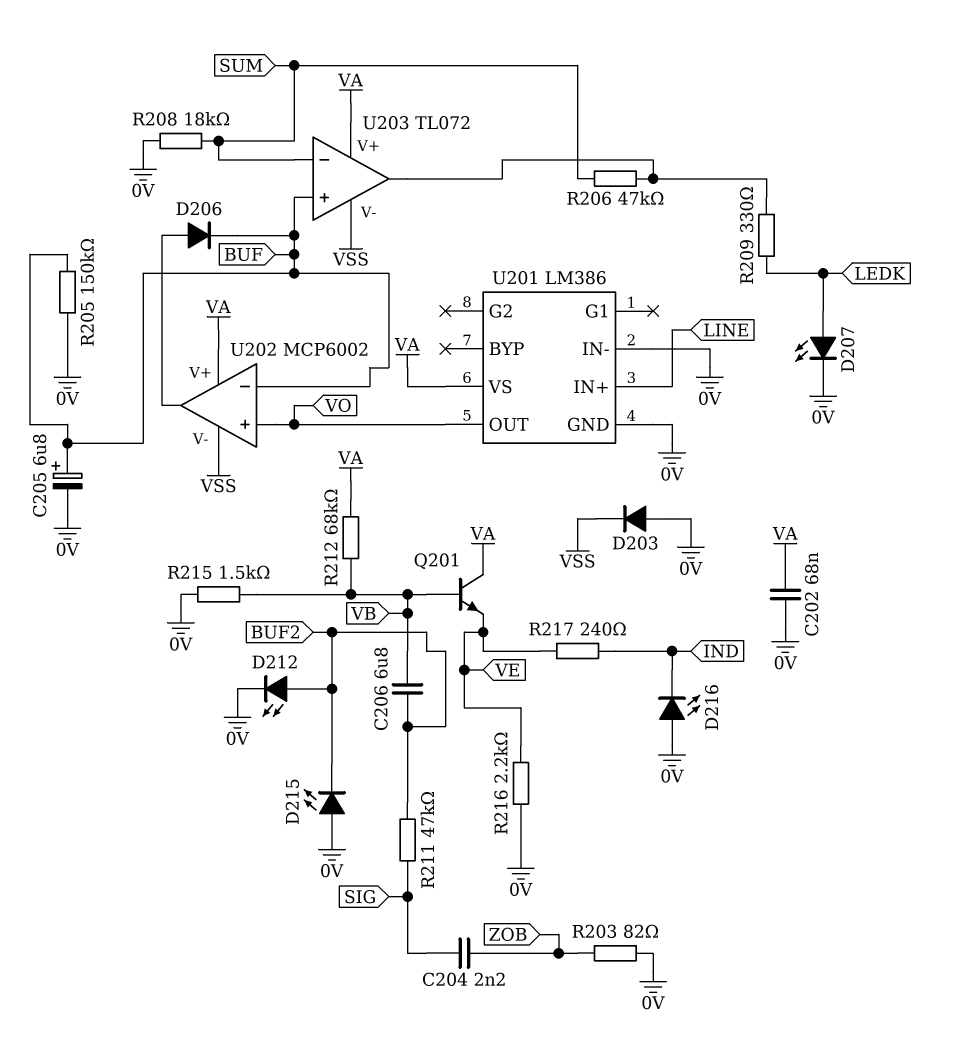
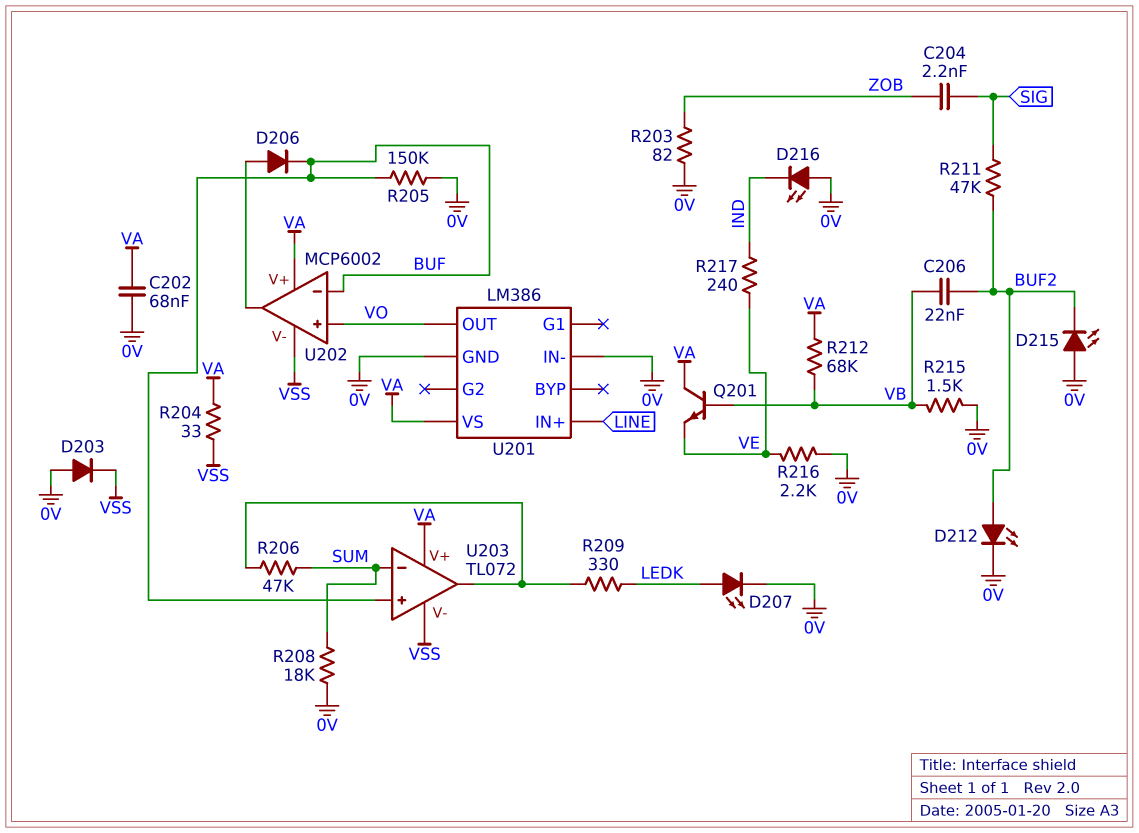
C205: 6.8uF (plus BUF, minus 0V) -> none
C206: 6.8uF (BUF2, VB) -> 22nF (BUF2, VB)
R204: none -> 33 (VA, VSS)

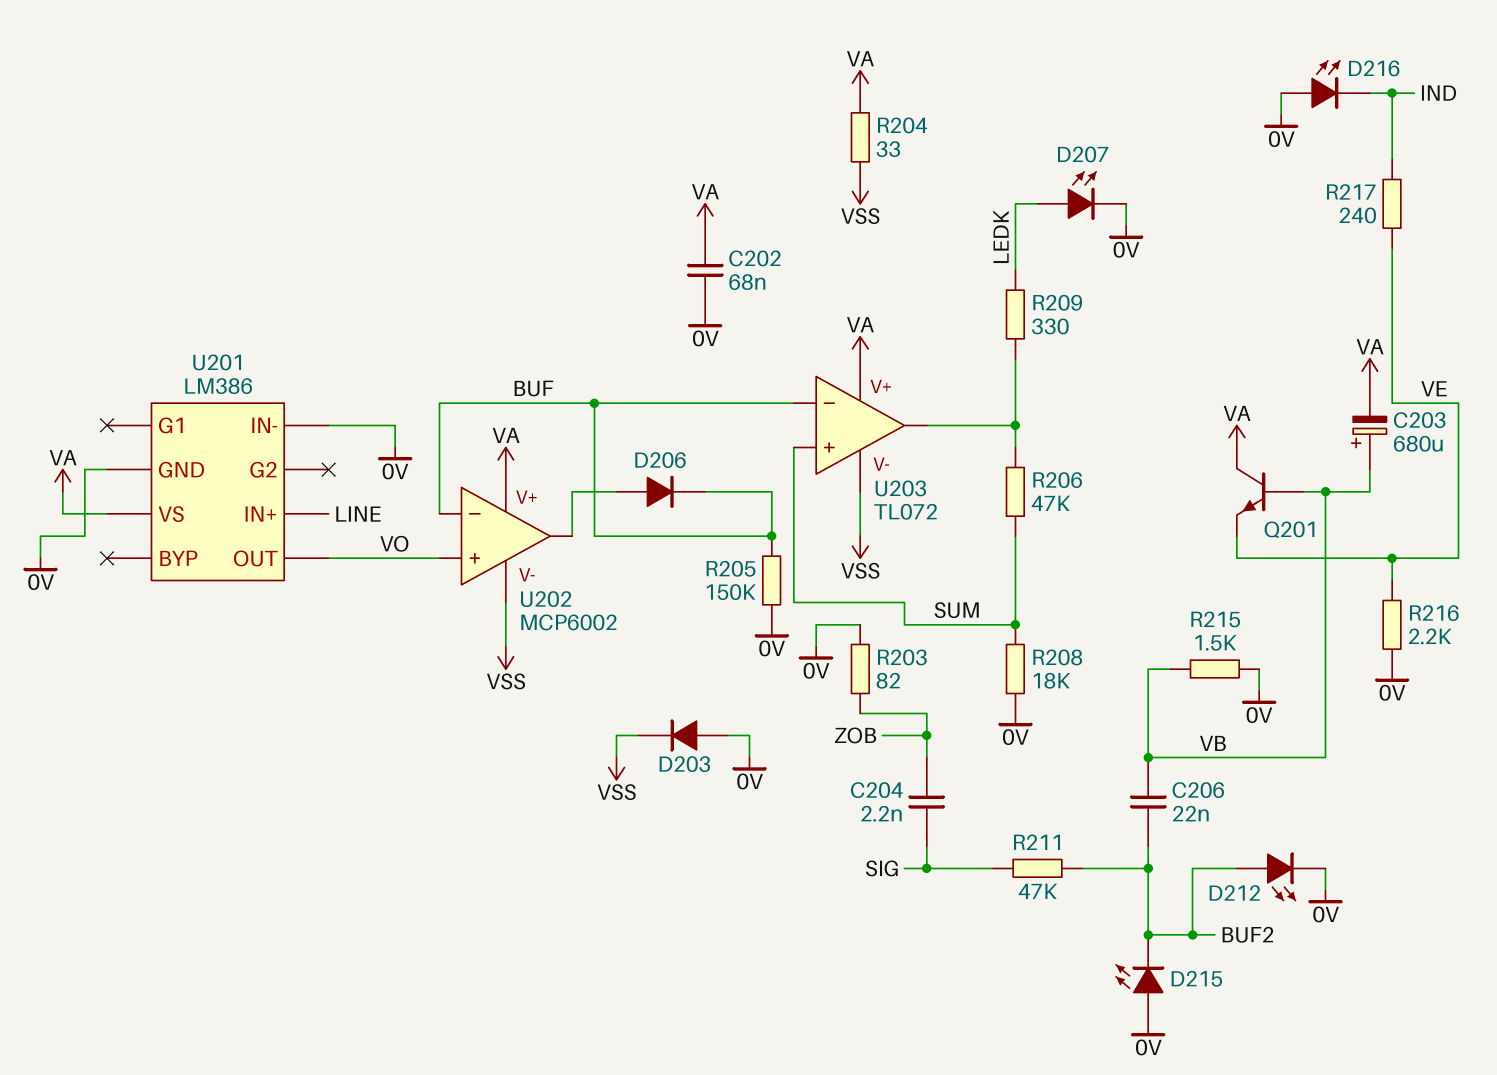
C203: none -> 680uF (plus VB, minus VA)
R212: 68k (VA, VB) -> none
U203 pin in+: BUF -> SUM
U203 pin in-: SUM -> BUF

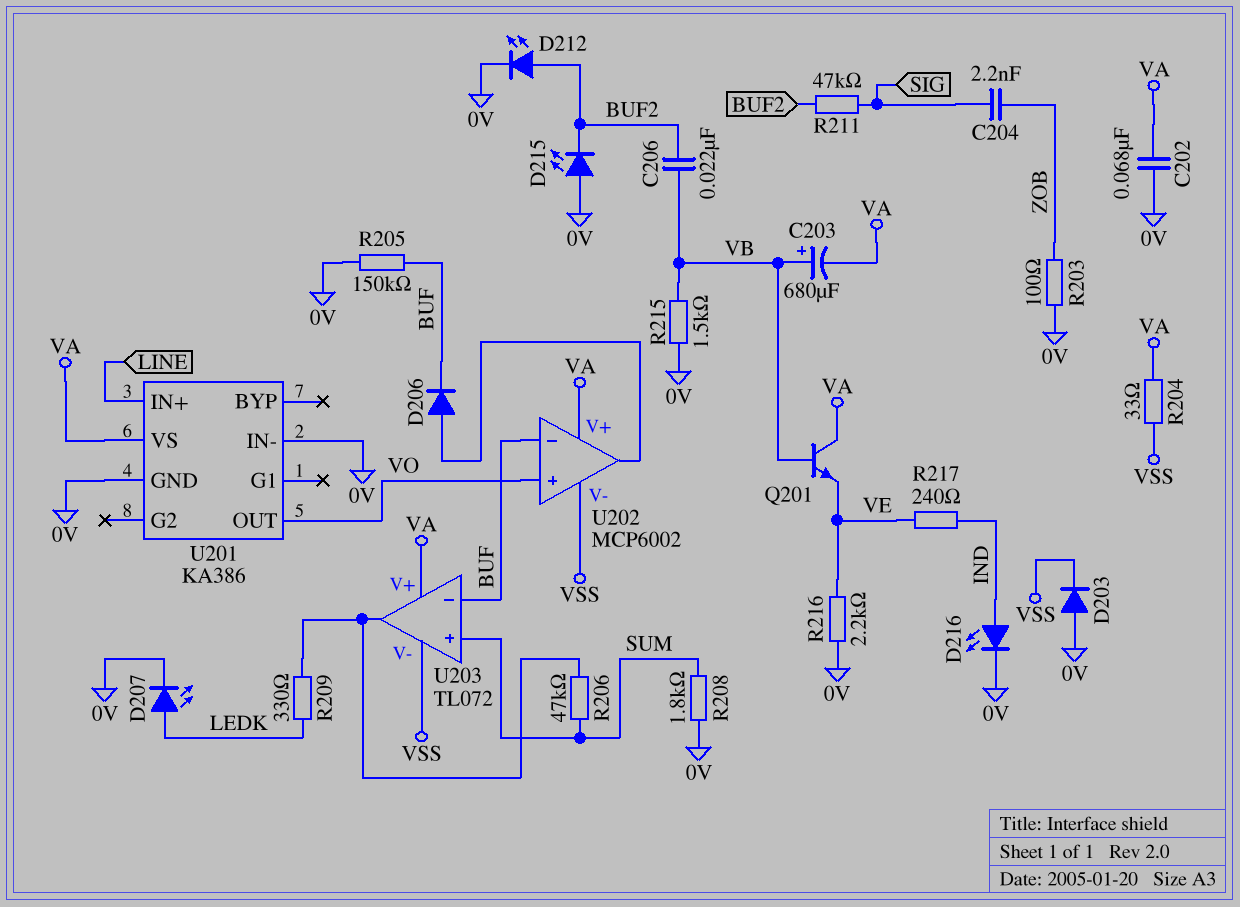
D216: LED (A 0V, K IND) -> LED (A IND, K 0V)
R203: 82 (0V, ZOB) -> 100 (0V, ZOB)
R208: 18k (0V, SUM) -> 1.8k (0V, SUM)
U201: LM386 -> KA386

